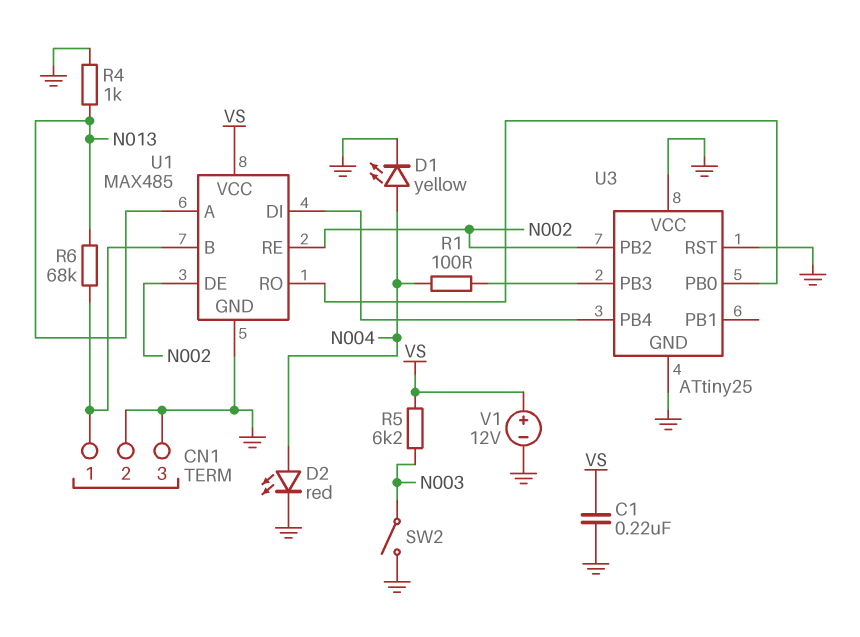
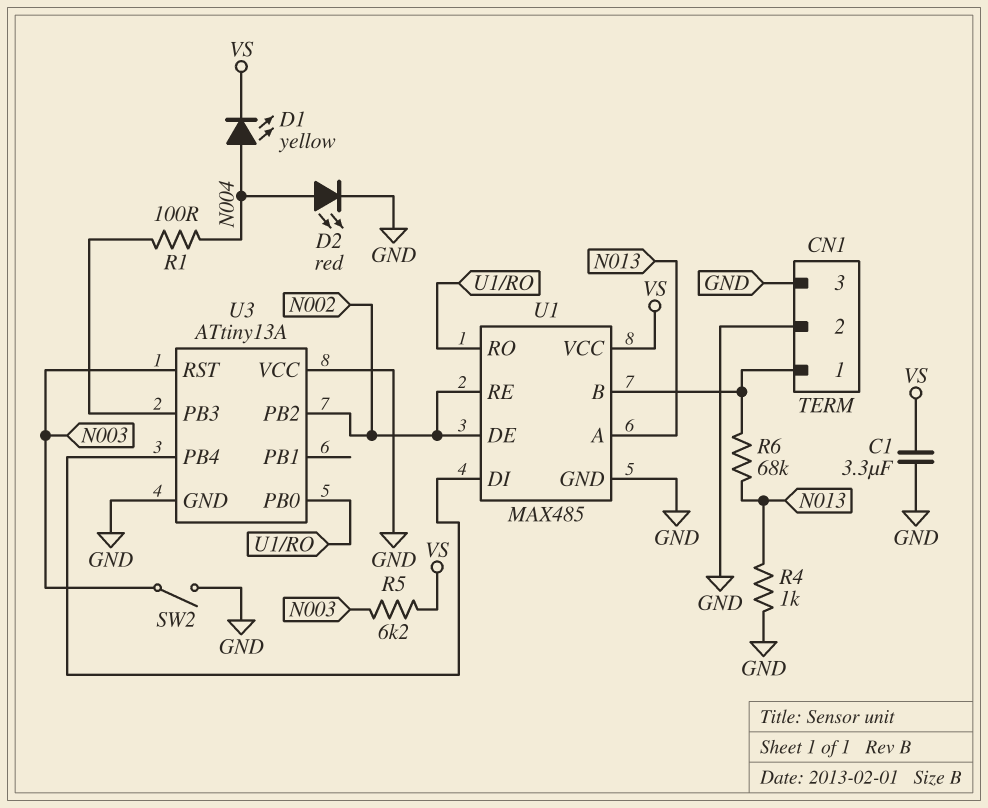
C1: 220nF (GND, VS) -> 3.3uF (GND, VS)
D1: LED yellow (A N004, K GND) -> LED yellow (A N004, K VS)
U3: ATtiny25 -> ATtiny13A
U3 pin RST: GND -> N003
V1: 12V (plus VS, minus GND) -> none

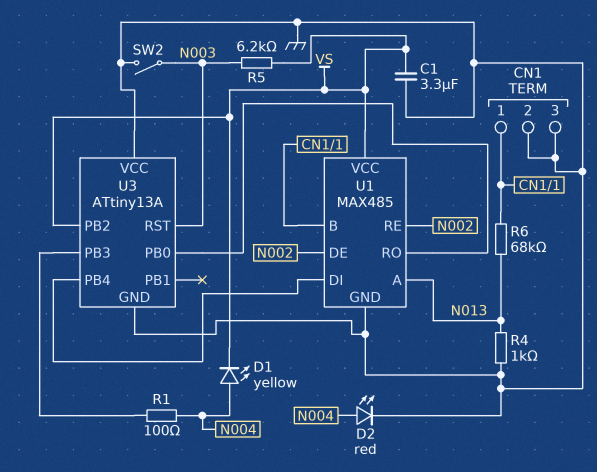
U3 pin PB2: N002 -> VS

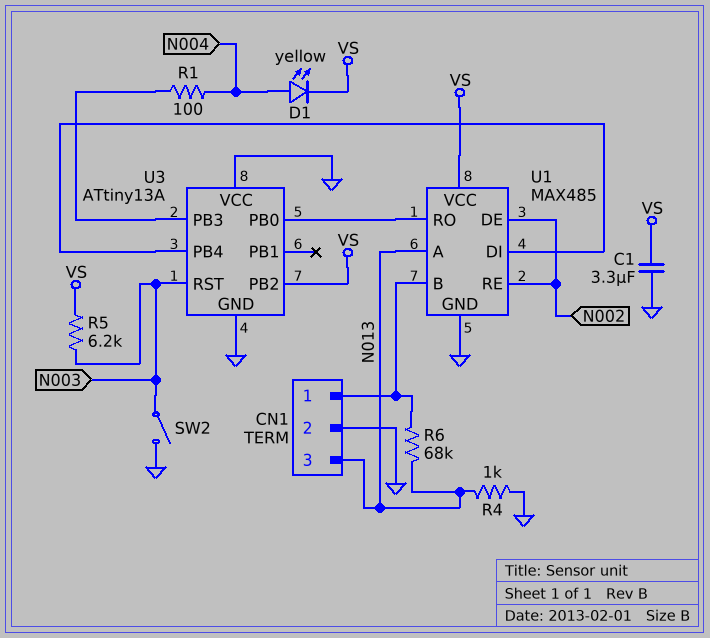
CN1 pin 3: GND -> N013
D2: LED red (A N004, K GND) -> none

